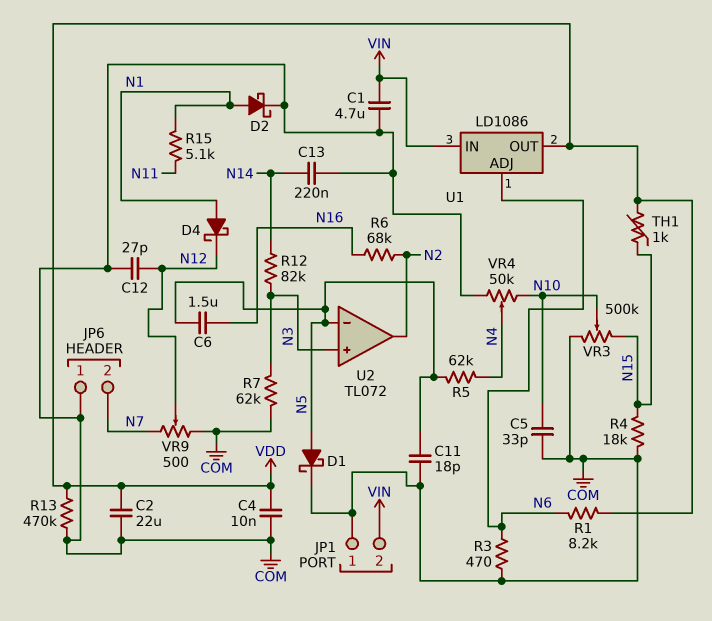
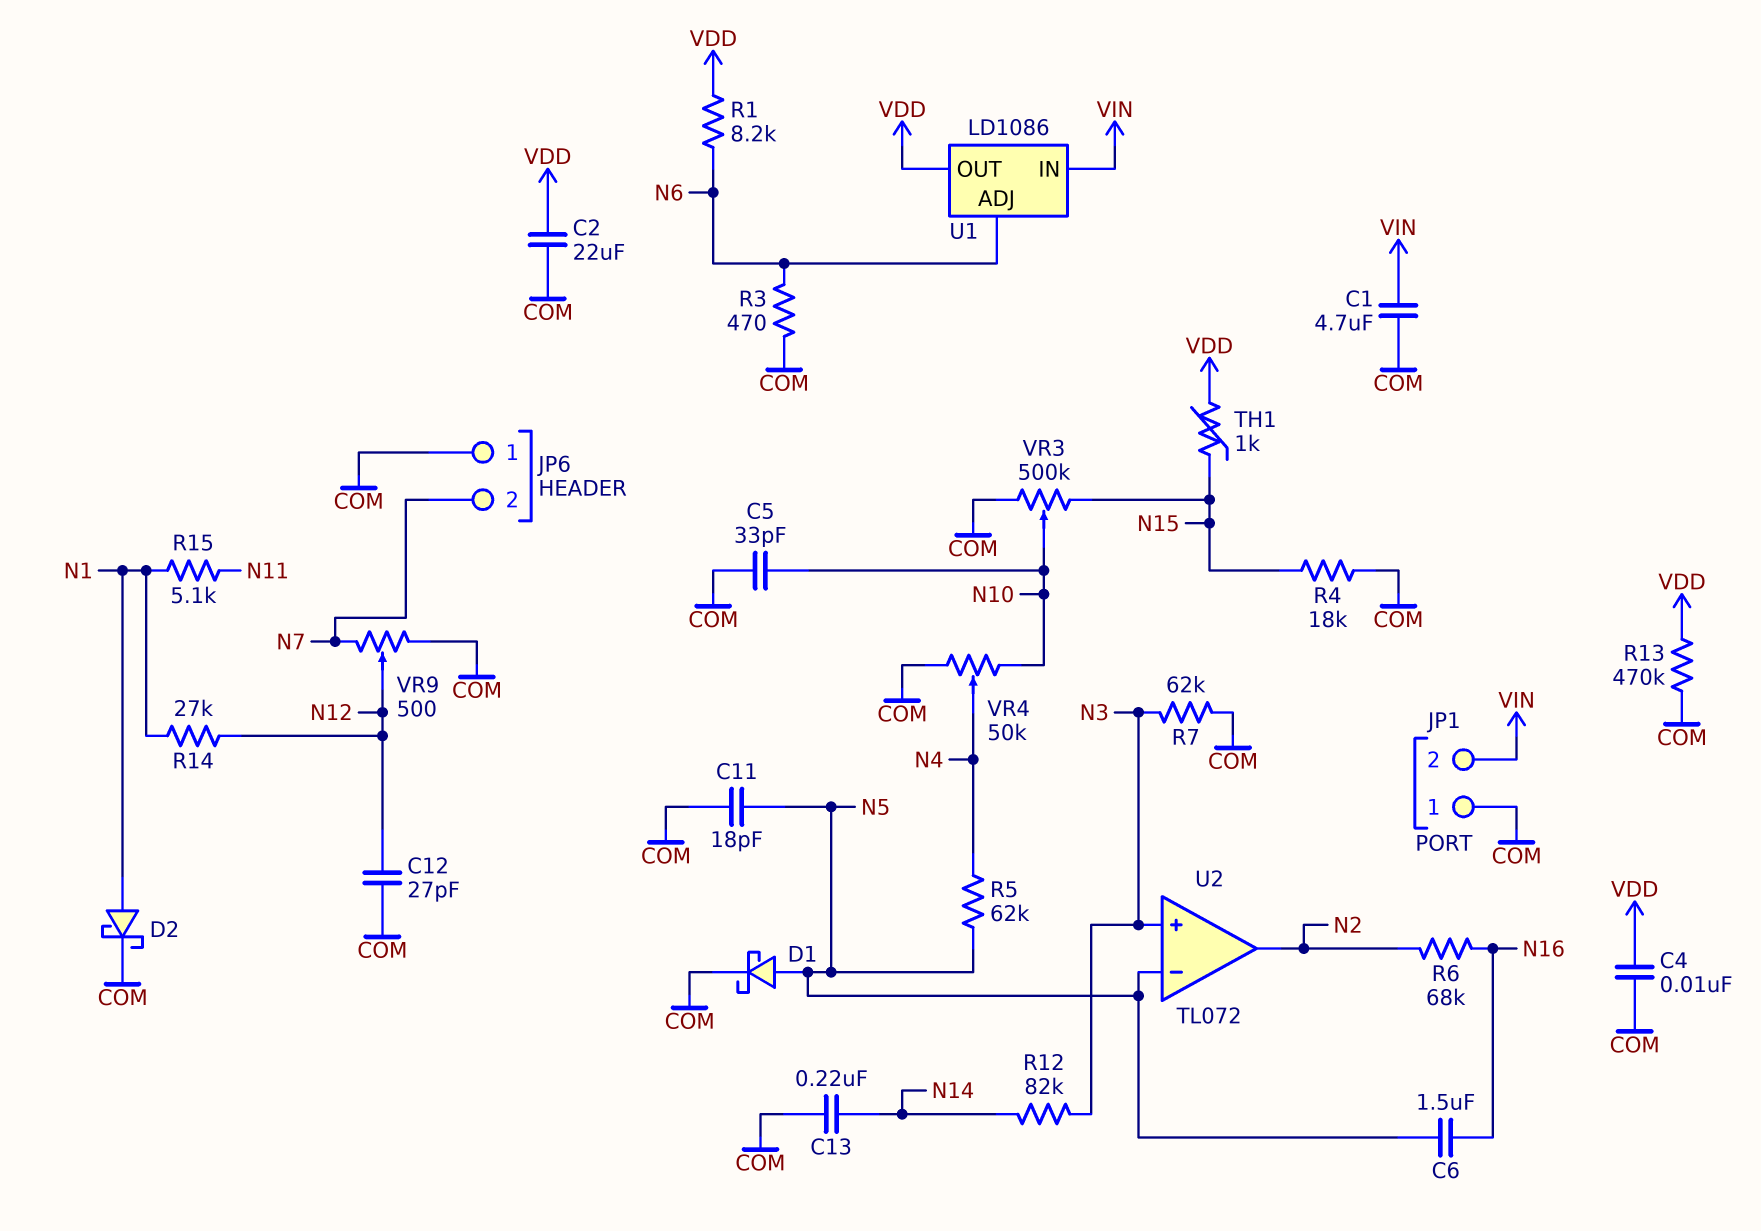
D4: schottky (A N1, K N12) -> none
R14: none -> 27k (N1, N12)

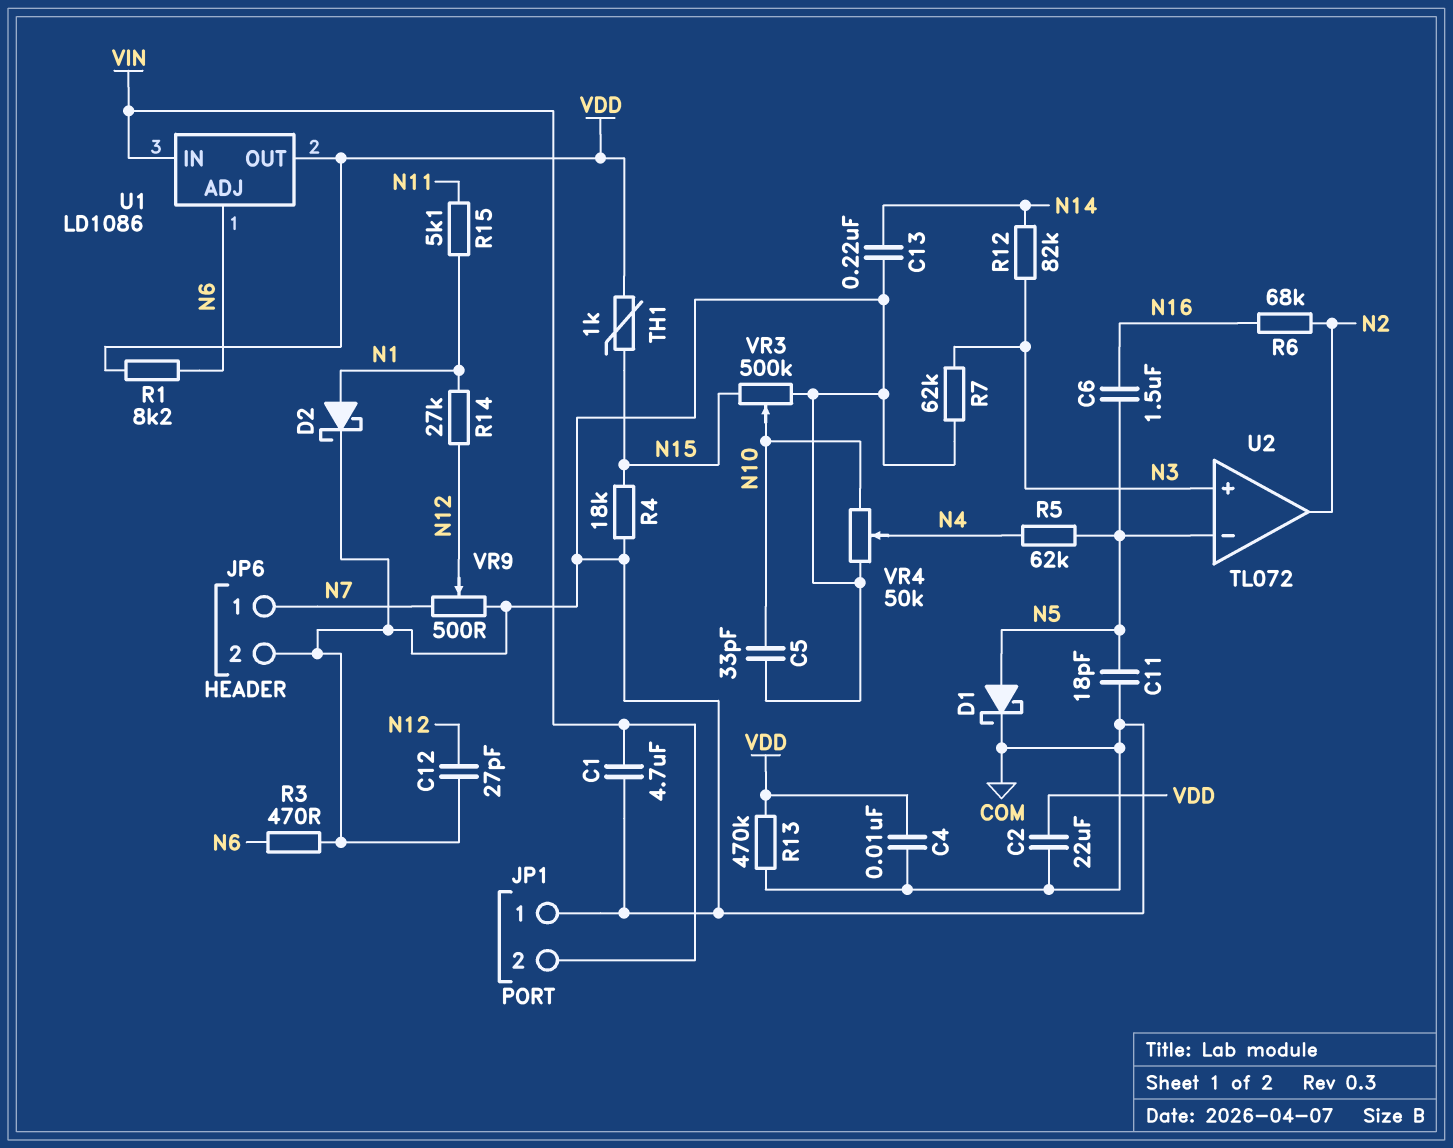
JP6 pin 1: COM -> N7
JP6 pin 2: N7 -> COM

